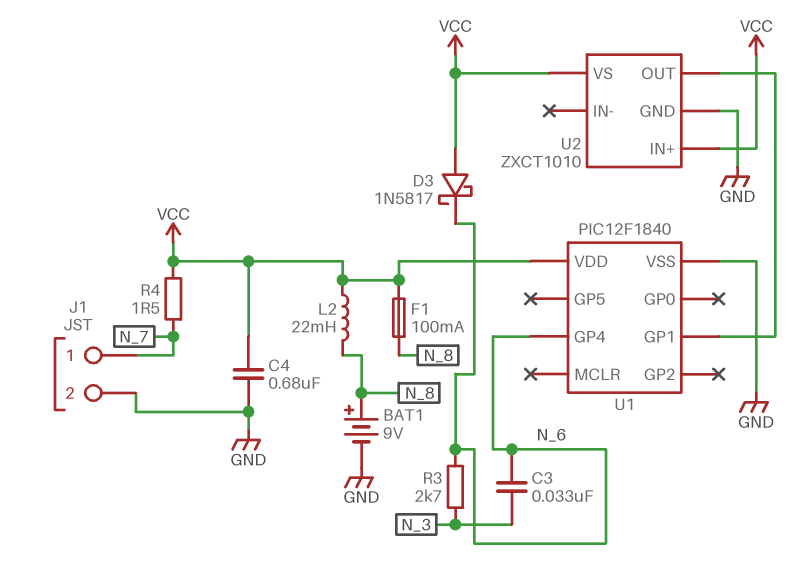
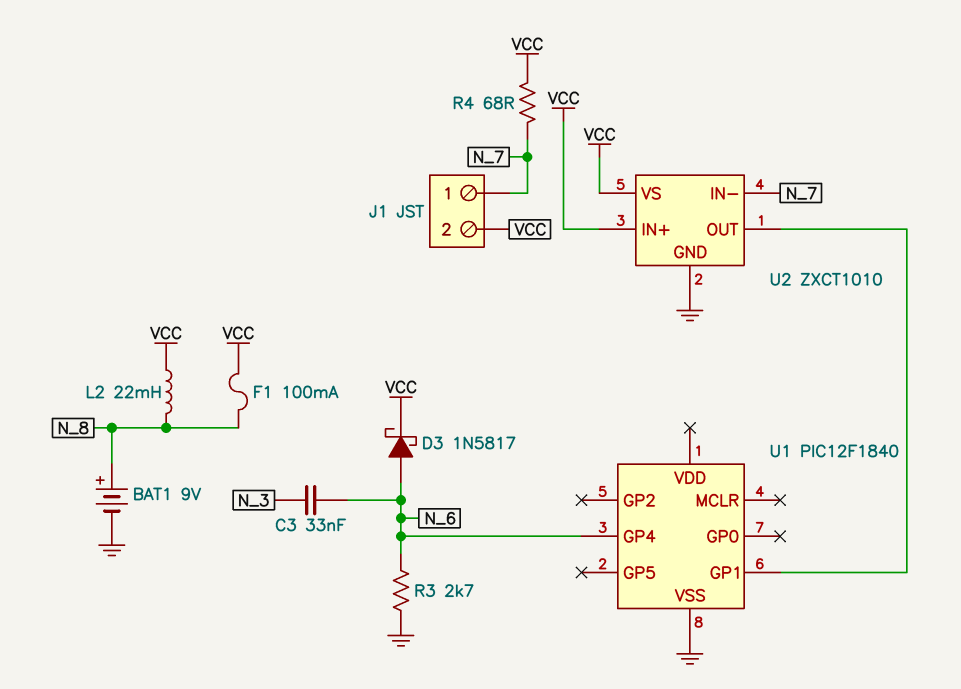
C4: 680nF (GND, VCC) -> none
D3: schottky 1N5817 (A VCC, K N_6) -> schottky 1N5817 (A N_6, K VCC)
J1 pin 2: GND -> VCC
R3: 2.7k (N_3, N_6) -> 2.7k (GND, N_6)
R4: 1.5 (N_7, VCC) -> 68 (N_7, VCC)
U1 pin VDD: VCC -> none
U2 pin IN-: none -> N_7

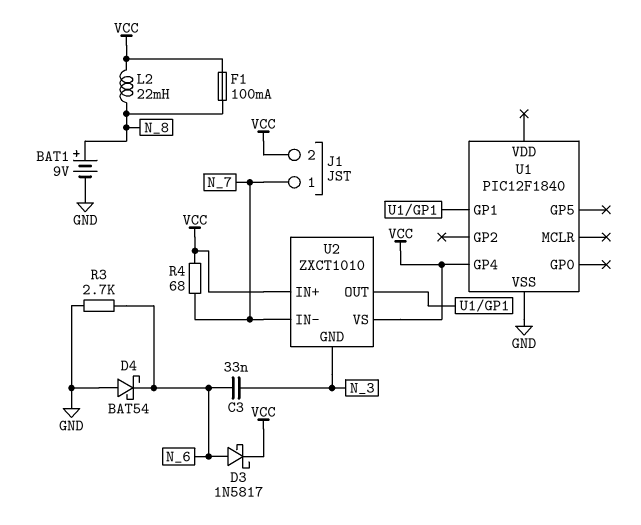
D4: none -> schottky BAT54 (A GND, K N_6)
U1 pin GP4: N_6 -> VCC
U2 pin GND: GND -> N_3

